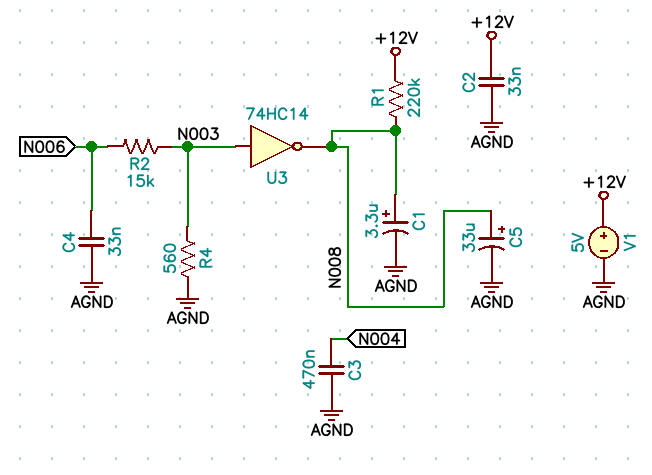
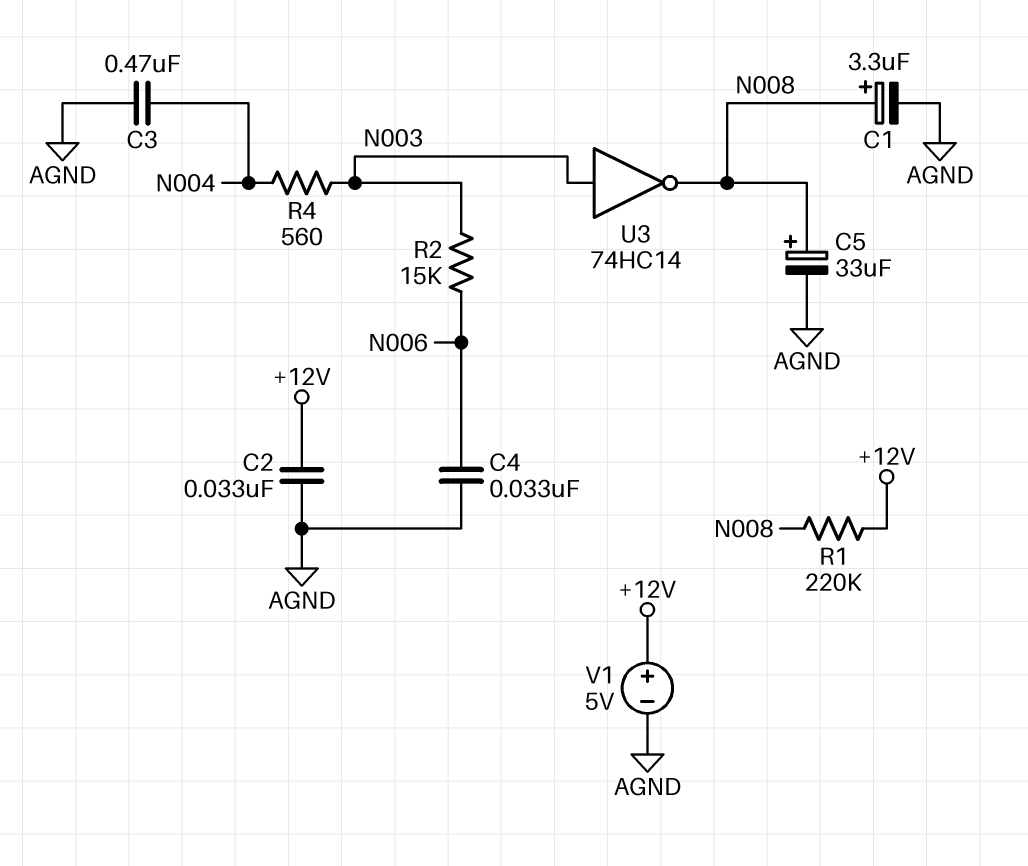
R4: 560 (AGND, N003) -> 560 (N003, N004)

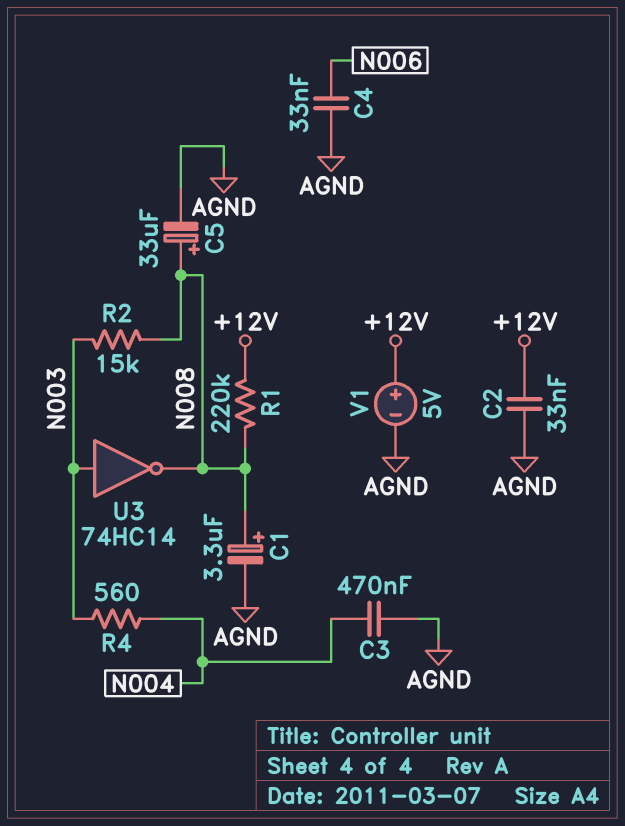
R2: 15k (N003, N006) -> 15k (N003, N008)

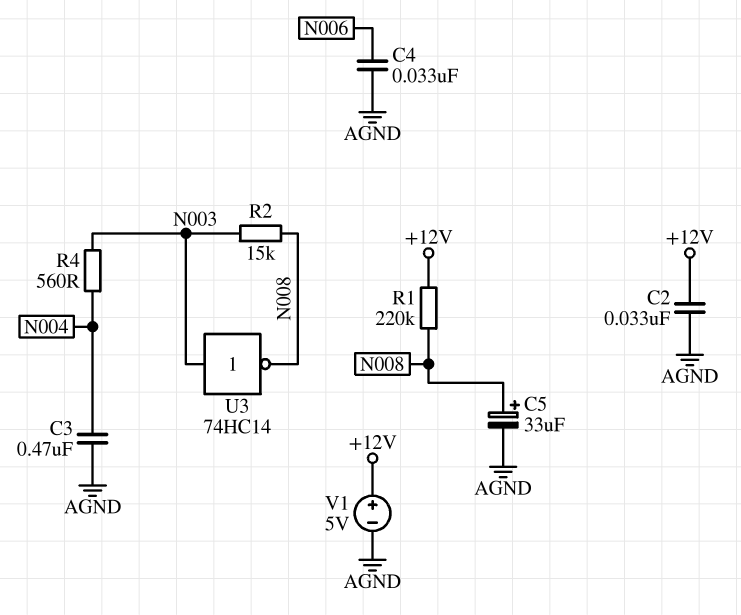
C1: 3.3uF (plus N008, minus AGND) -> none

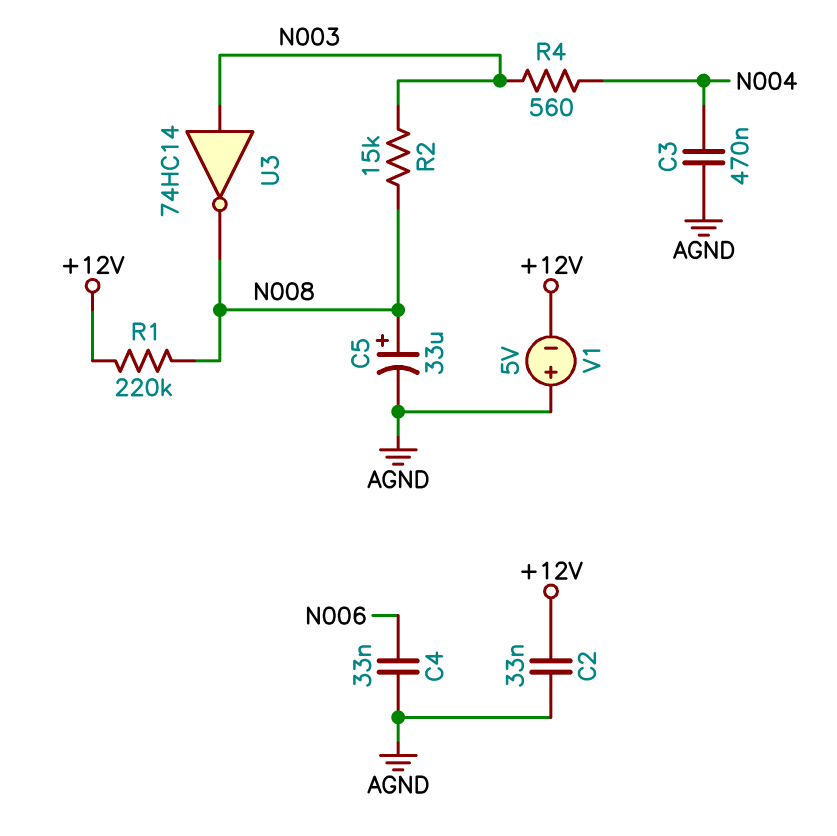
V1: 5V (plus +12V, minus AGND) -> 5V (plus AGND, minus +12V)

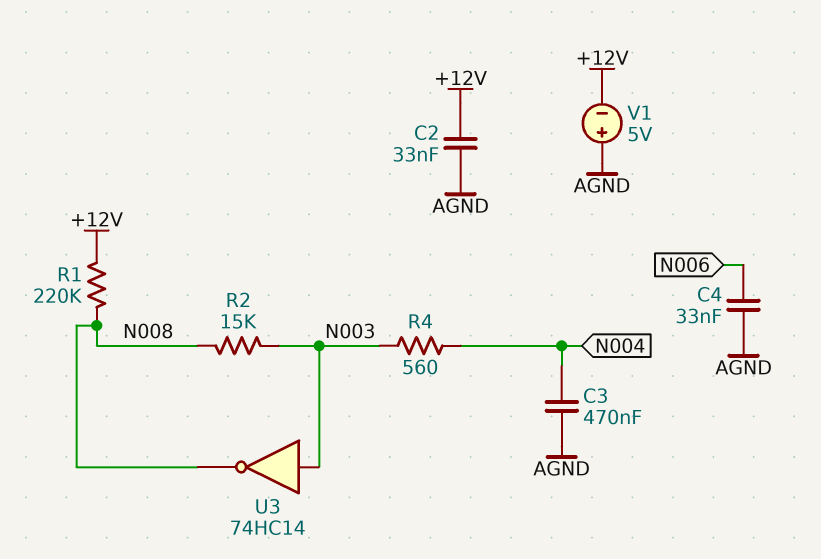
C5: 33uF (plus N008, minus AGND) -> none

